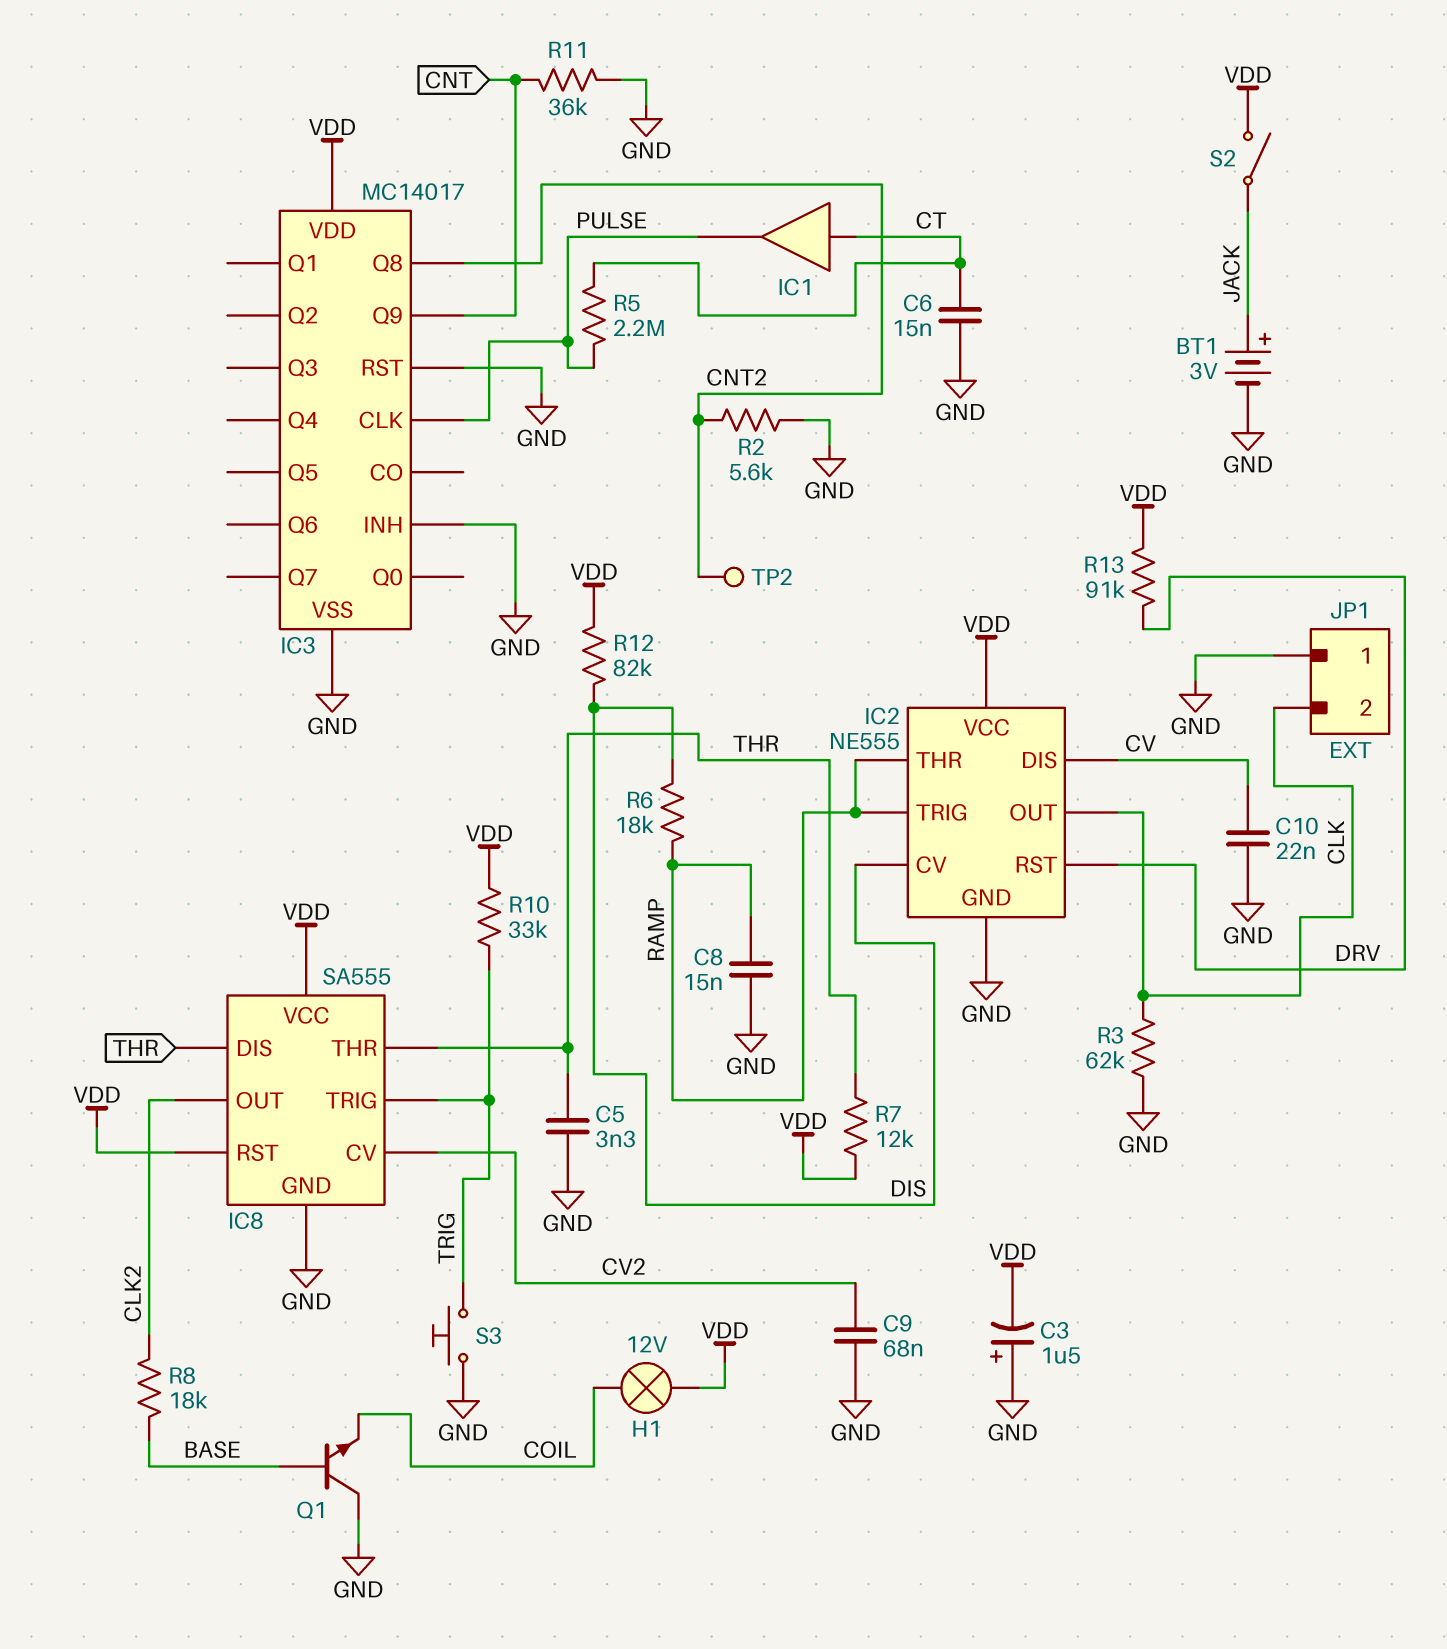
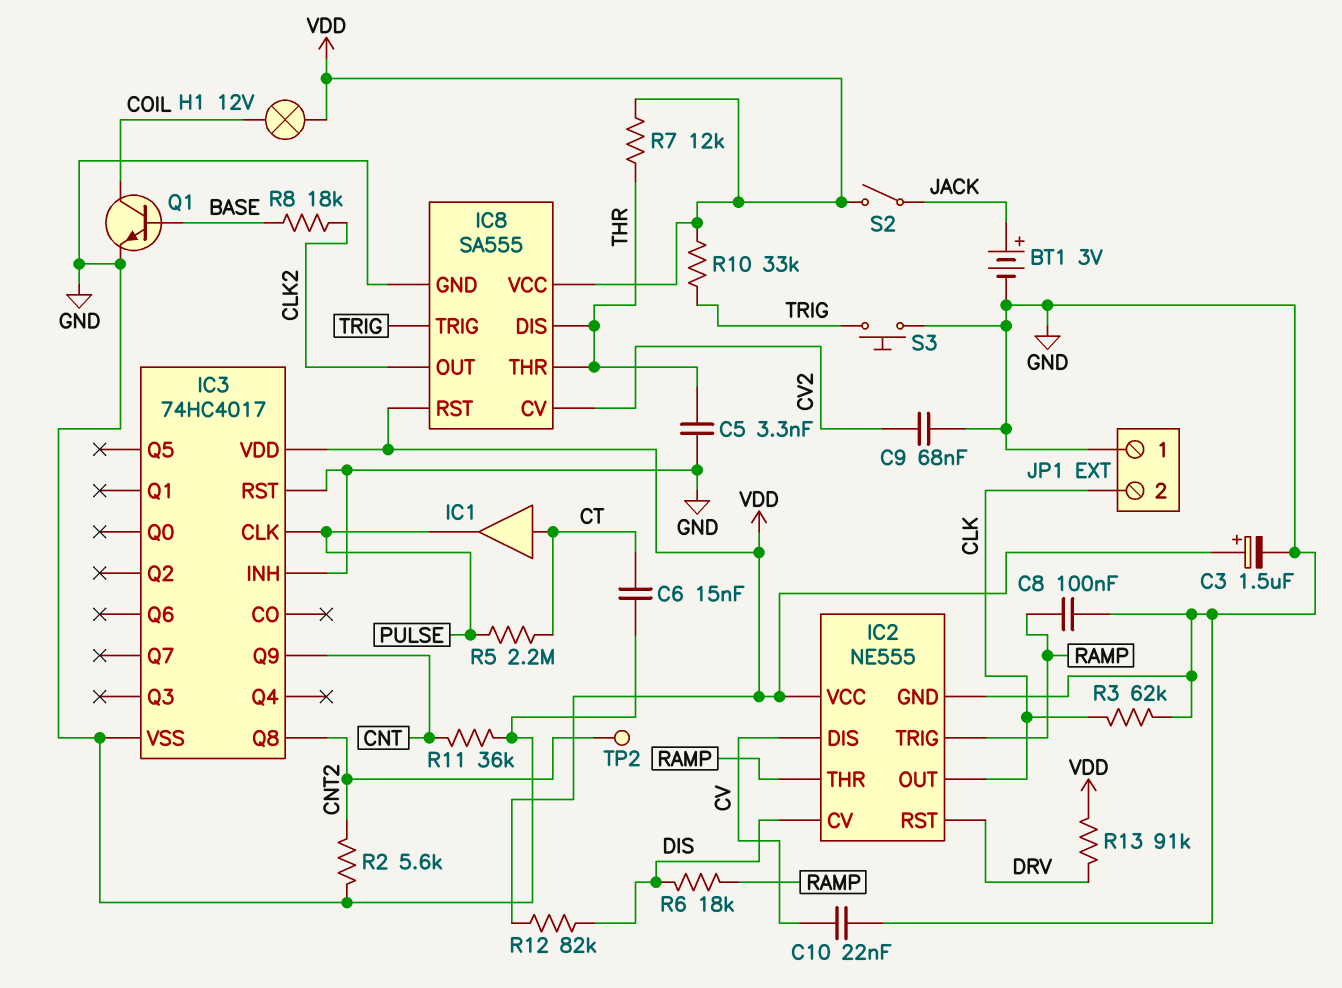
C3: 1.5uF (plus GND, minus VDD) -> 1.5uF (plus VDD, minus GND)
C8: 15nF (GND, RAMP) -> 100nF (GND, RAMP)
IC3: MC14017 -> 74HC4017
Q1: NPN (B BASE, C GND, E COIL) -> NPN (B BASE, C COIL, E GND)

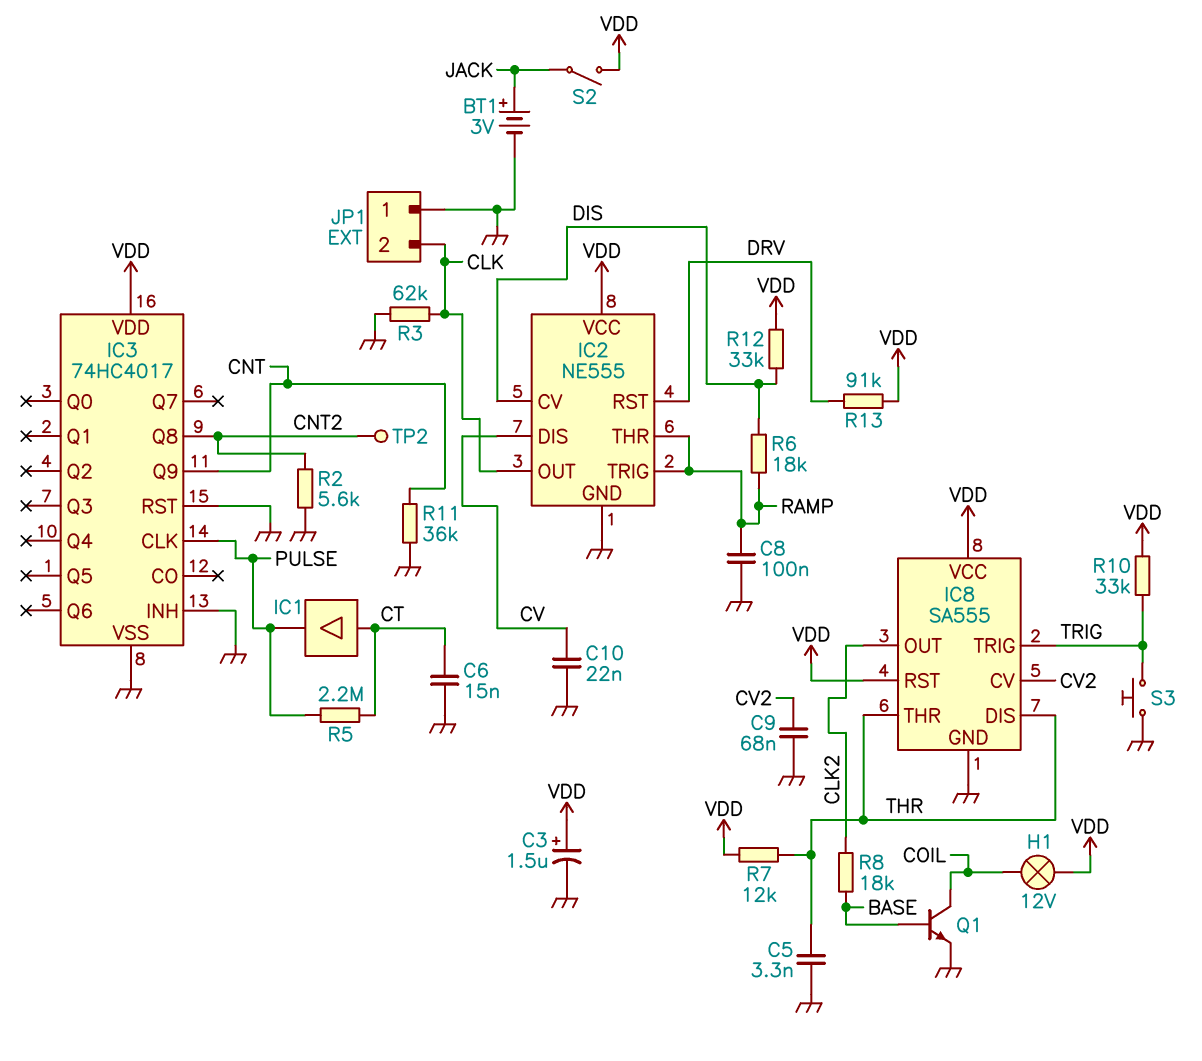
R12: 82k (DIS, VDD) -> 33k (DIS, VDD)

